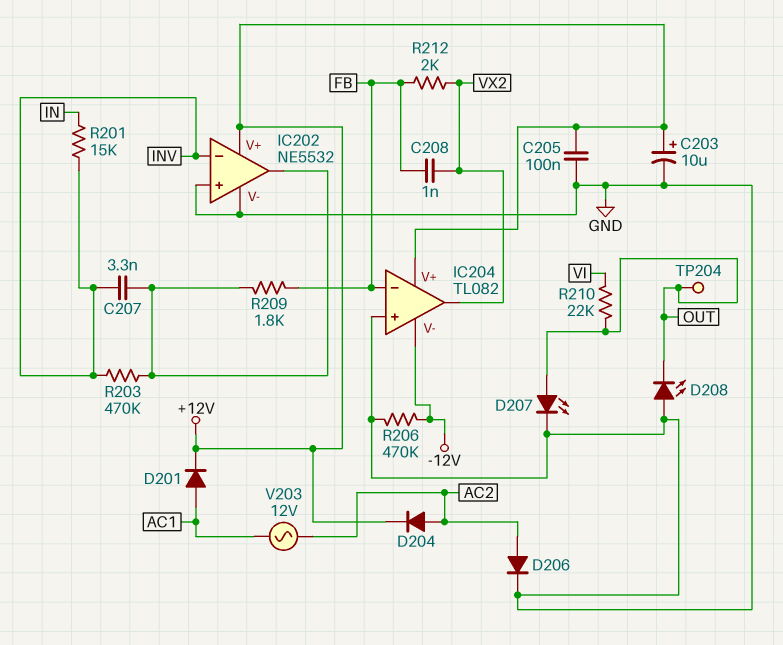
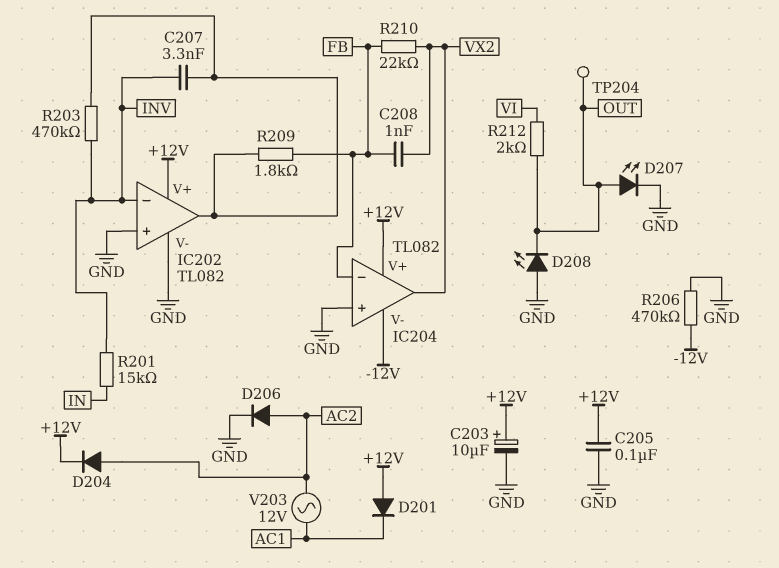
D201: diode (A AC1, K +12V) -> diode (A +12V, K AC1)
IC202: NE5532 -> TL082
R210: 22k (OUT, VI) -> 22k (FB, VX2)
R212: 2k (FB, VX2) -> 2k (OUT, VI)

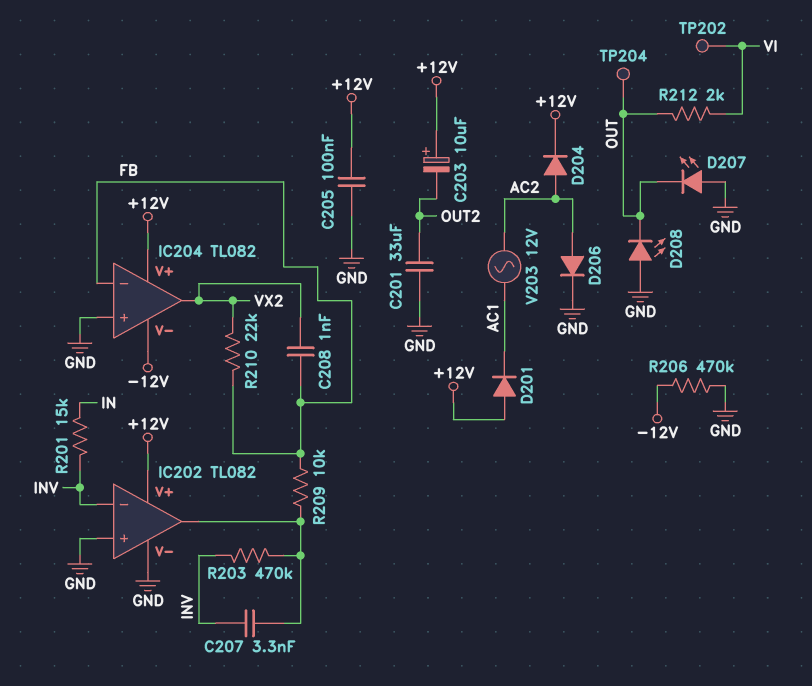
C201: none -> 33uF (GND, OUT2)
C203: 10uF (plus +12V, minus GND) -> 10uF (plus +12V, minus OUT2)
D207: LED (A OUT, K GND) -> LED (A GND, K OUT)
R209: 1.8k (FB, IC202/out) -> 10k (FB, IC202/out)
TP202: none -> test point (VI)

